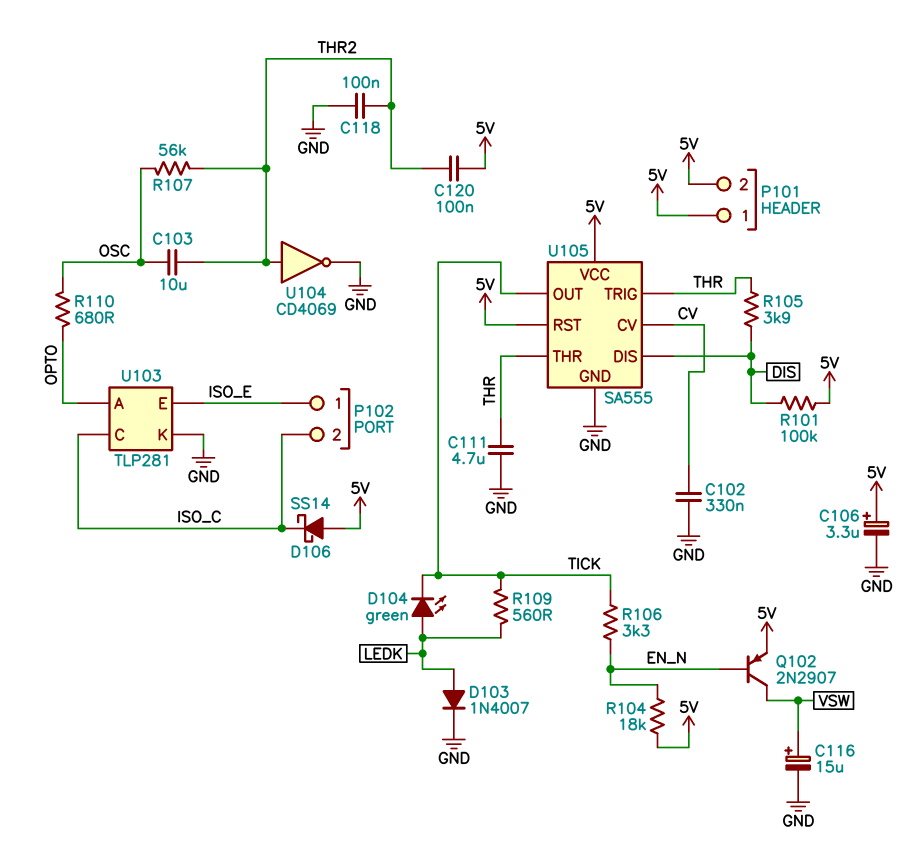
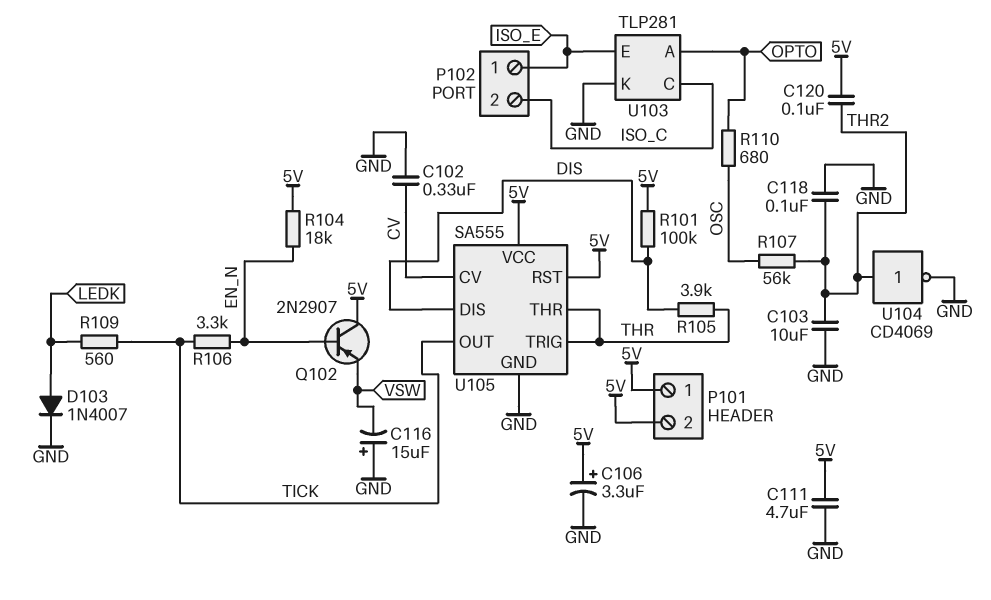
C103: 10uF (OSC, THR2) -> 10uF (GND, THR2)
C111: 4.7uF (GND, THR) -> 4.7uF (5V, GND)
C116: 15uF (plus VSW, minus GND) -> 15uF (plus GND, minus VSW)
D104: LED green (A LEDK, K TICK) -> none
D106: schottky SS14 (A 5V, K ISO_C) -> none
Q102: PNP 2N2907 (B EN_N, C VSW, E 5V) -> PNP 2N2907 (B EN_N, C 5V, E VSW)

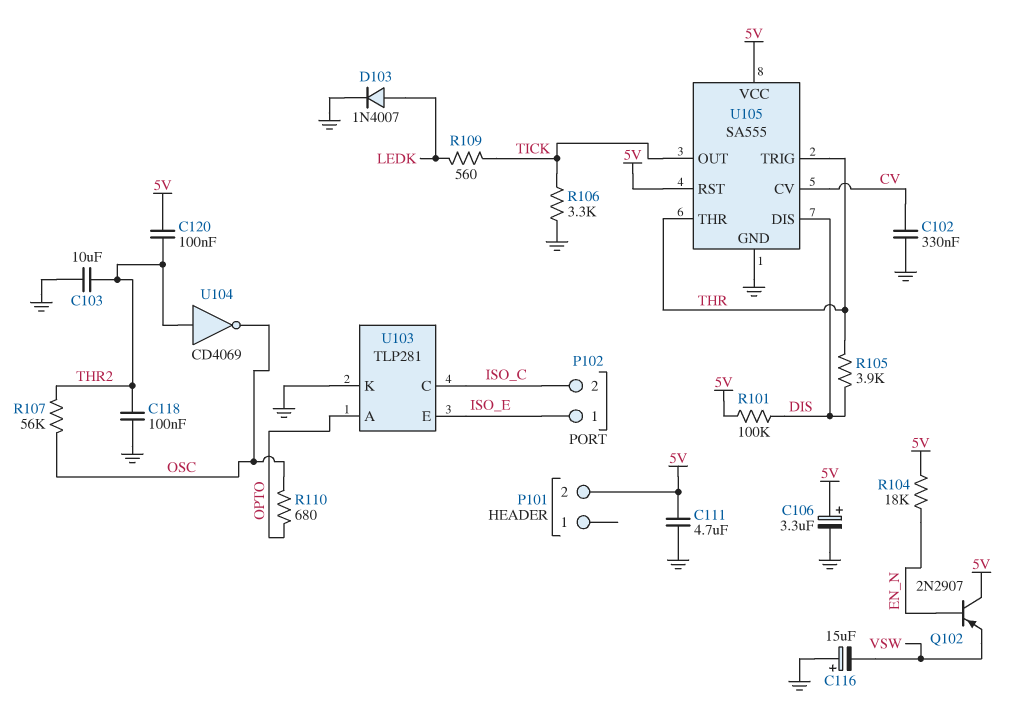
P101 pin 1: 5V -> none
R106: 3.3k (EN_N, TICK) -> 3.3k (GND, TICK)
U104: NOT CD4069 (in THR2, out GND) -> NOT CD4069 (in THR2, out OSC)

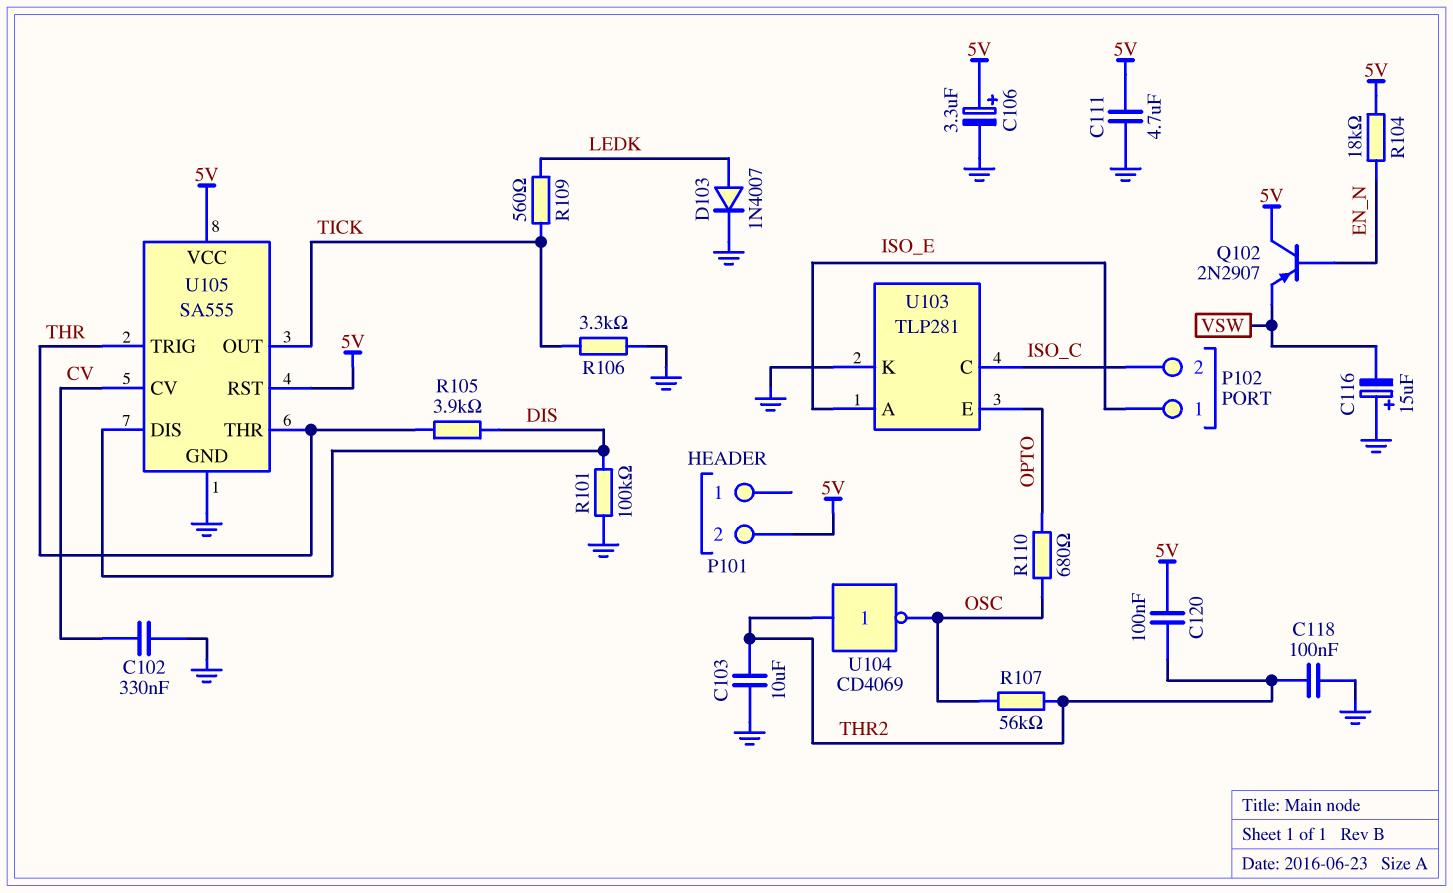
R101: 100k (5V, DIS) -> 100k (DIS, GND)
U103 pin A: OPTO -> ISO_E
U103 pin E: ISO_E -> OPTO

